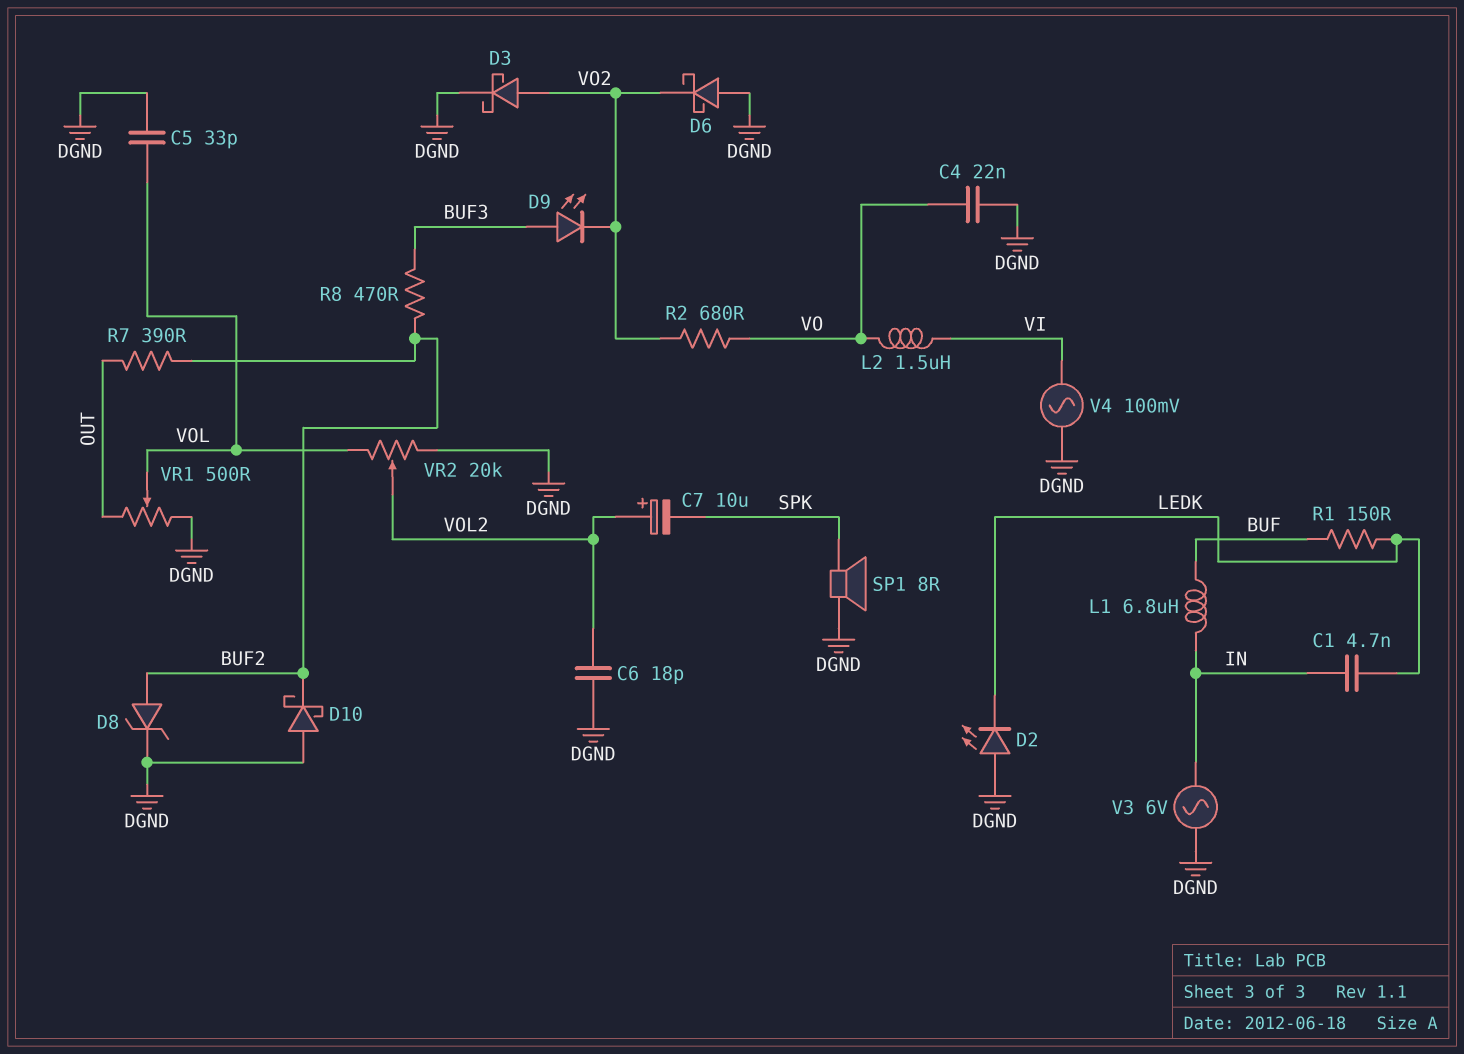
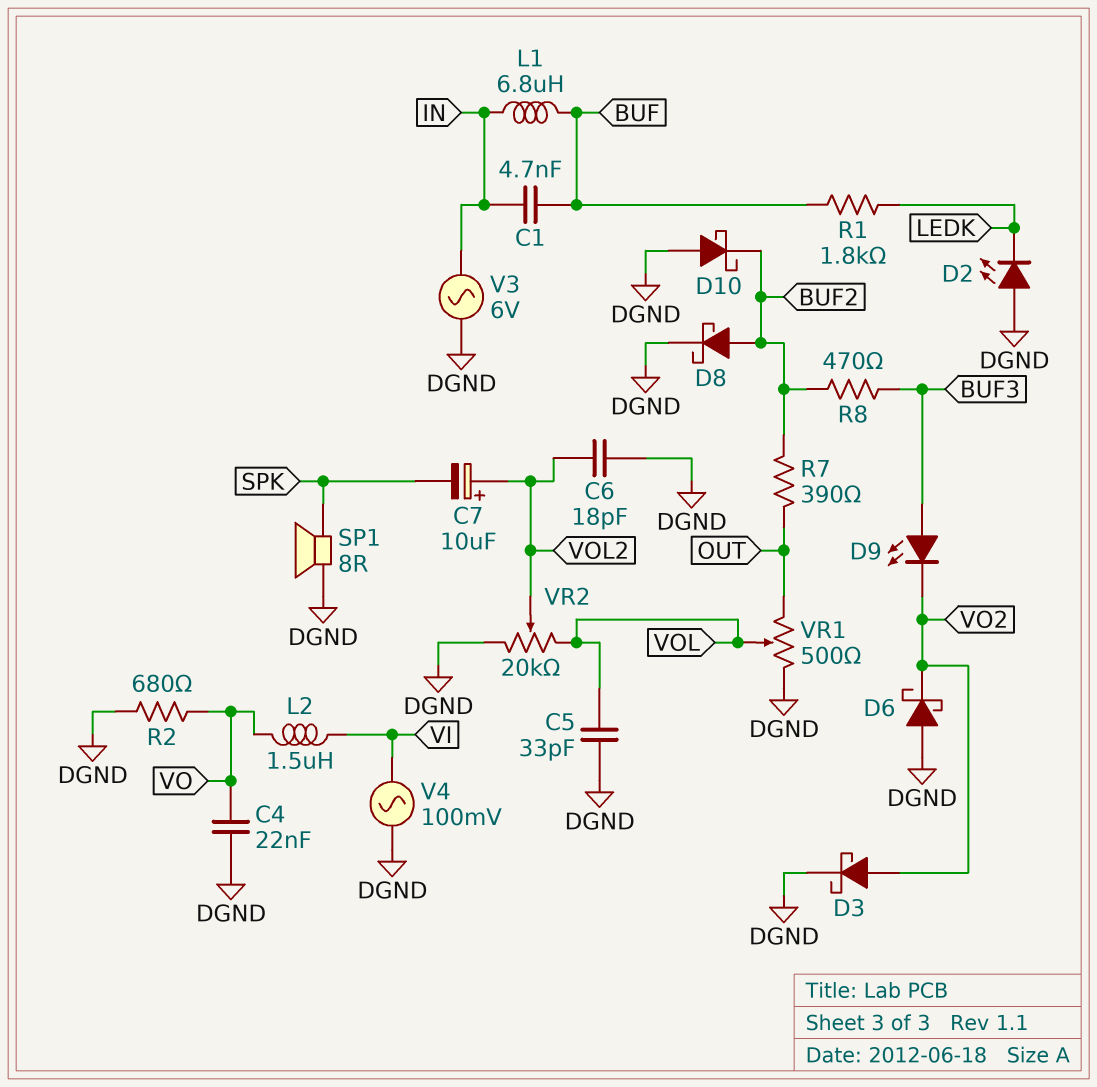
C1: 4.7nF (IN, LEDK) -> 4.7nF (BUF, IN)
D8: zener (A BUF2, K DGND) -> schottky (A BUF2, K DGND)
R1: 150 (BUF, LEDK) -> 1.8k (BUF, LEDK)
R2: 680 (VO, VO2) -> 680 (DGND, VO)

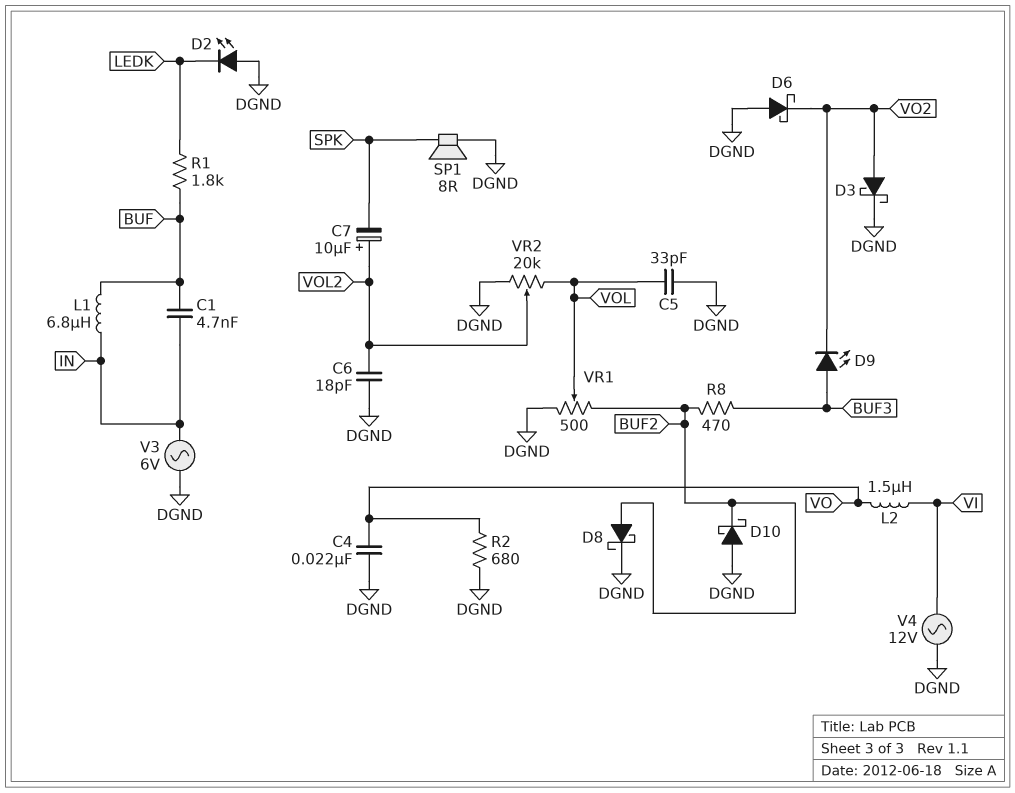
R7: 390 (BUF2, OUT) -> none
V4: AC 100mV (DGND, VI) -> AC 12V (DGND, VI)
VR1: 500 (DGND, OUT, wiper VOL) -> 500 (BUF2, DGND, wiper VOL)

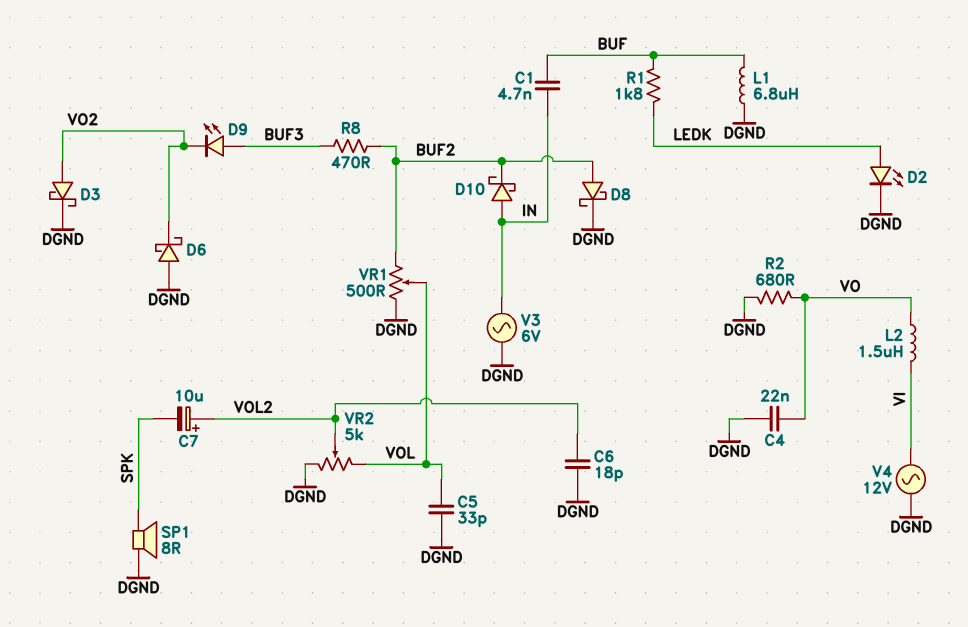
D2: LED (A DGND, K LEDK) -> LED (A LEDK, K DGND)
D10: schottky (A DGND, K BUF2) -> schottky (A IN, K BUF2)
L1: 6.8uH (BUF, IN) -> 6.8uH (BUF, DGND)
VR2: 20k (DGND, VOL, wiper VOL2) -> 5k (DGND, VOL, wiper VOL2)

